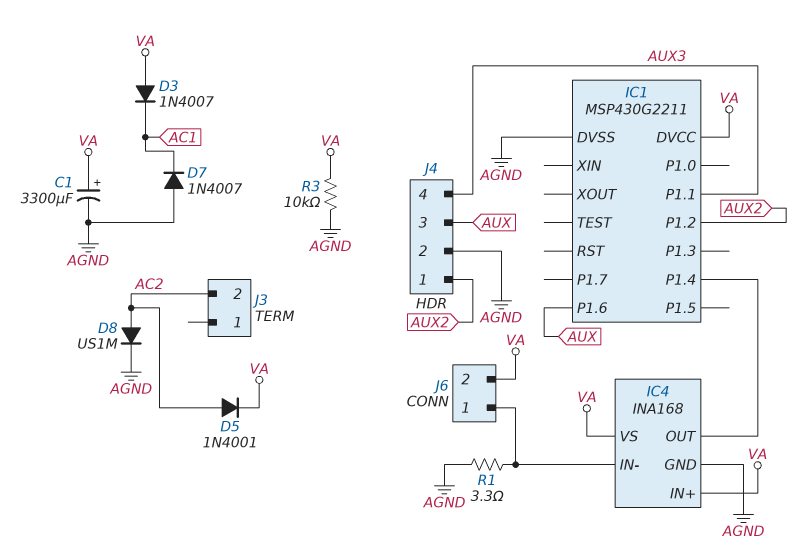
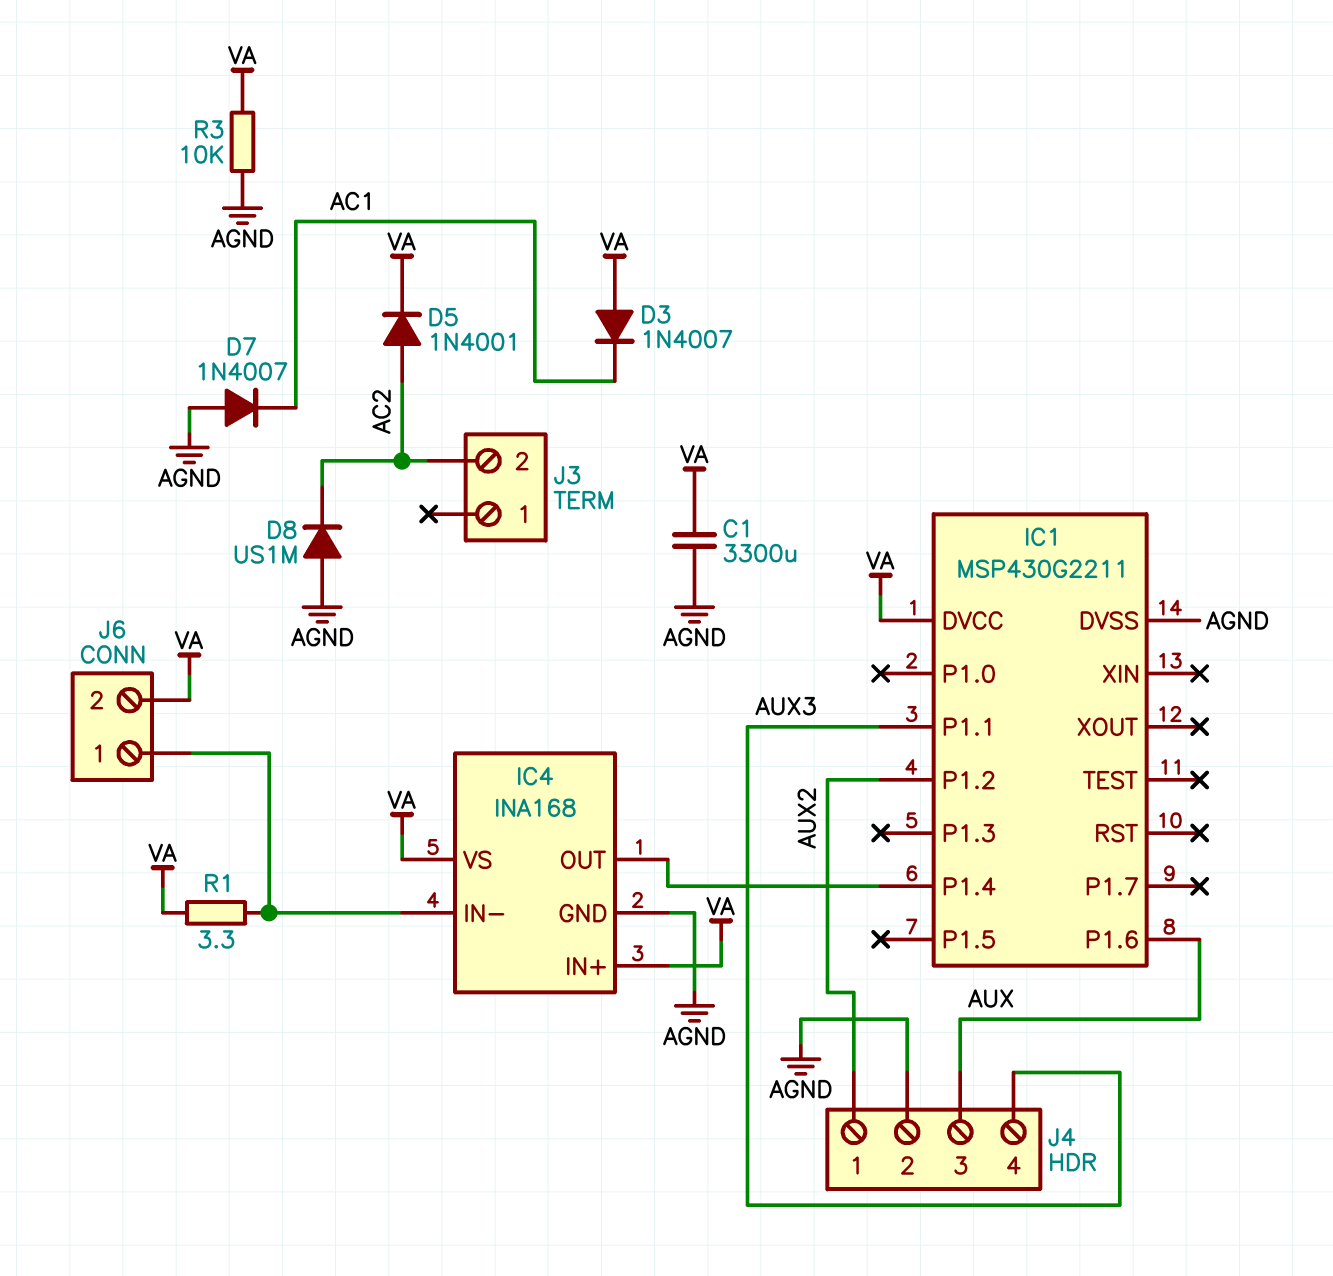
C1: 3300uF (plus VA, minus AGND) -> 3300uF (AGND, VA)
D8: diode US1M (A AC2, K AGND) -> diode US1M (A AGND, K AC2)
R1: 3.3 (AGND, IC4/IN-) -> 3.3 (IC4/IN-, VA)

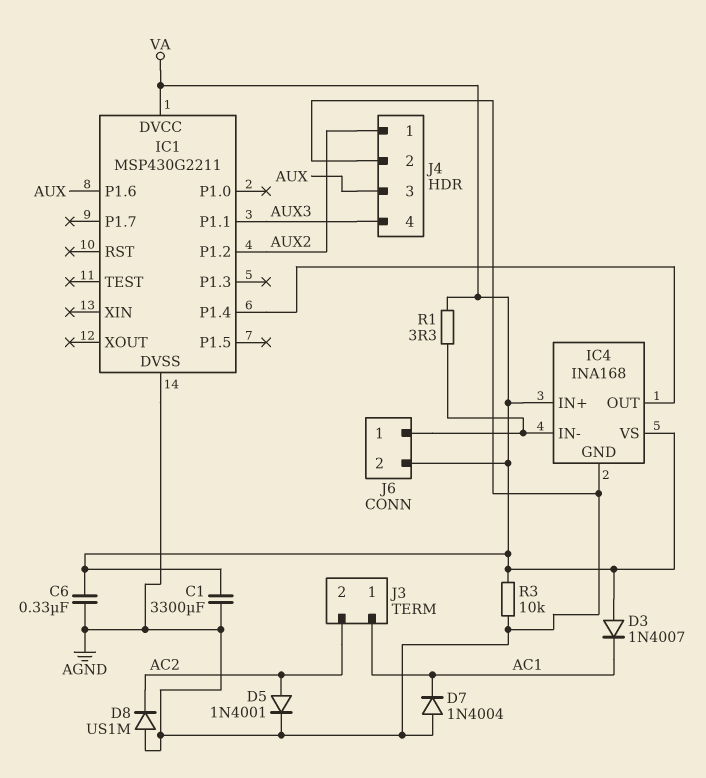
C6: none -> 330nF (AGND, VA)
D5: diode 1N4001 (A AC2, K VA) -> diode 1N4001 (A AC2, K AGND)
D7: diode 1N4007 (A AGND, K AC1) -> diode 1N4004 (A AGND, K AC1)
J3 pin 1: none -> AC1

